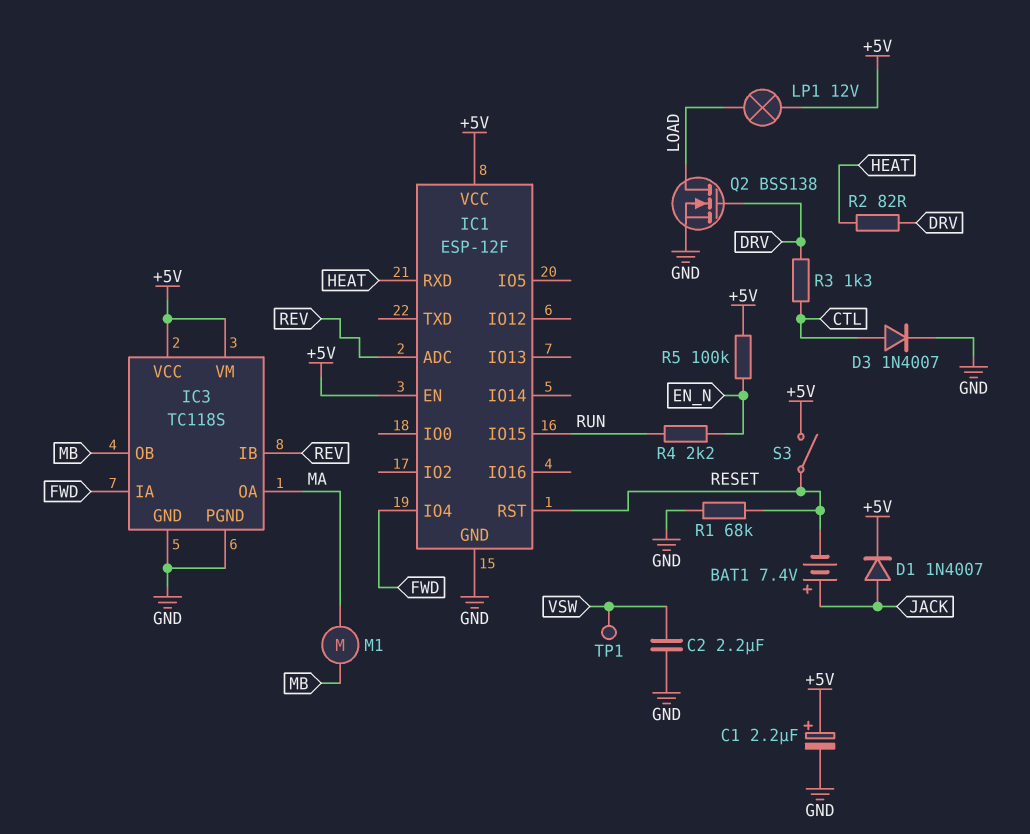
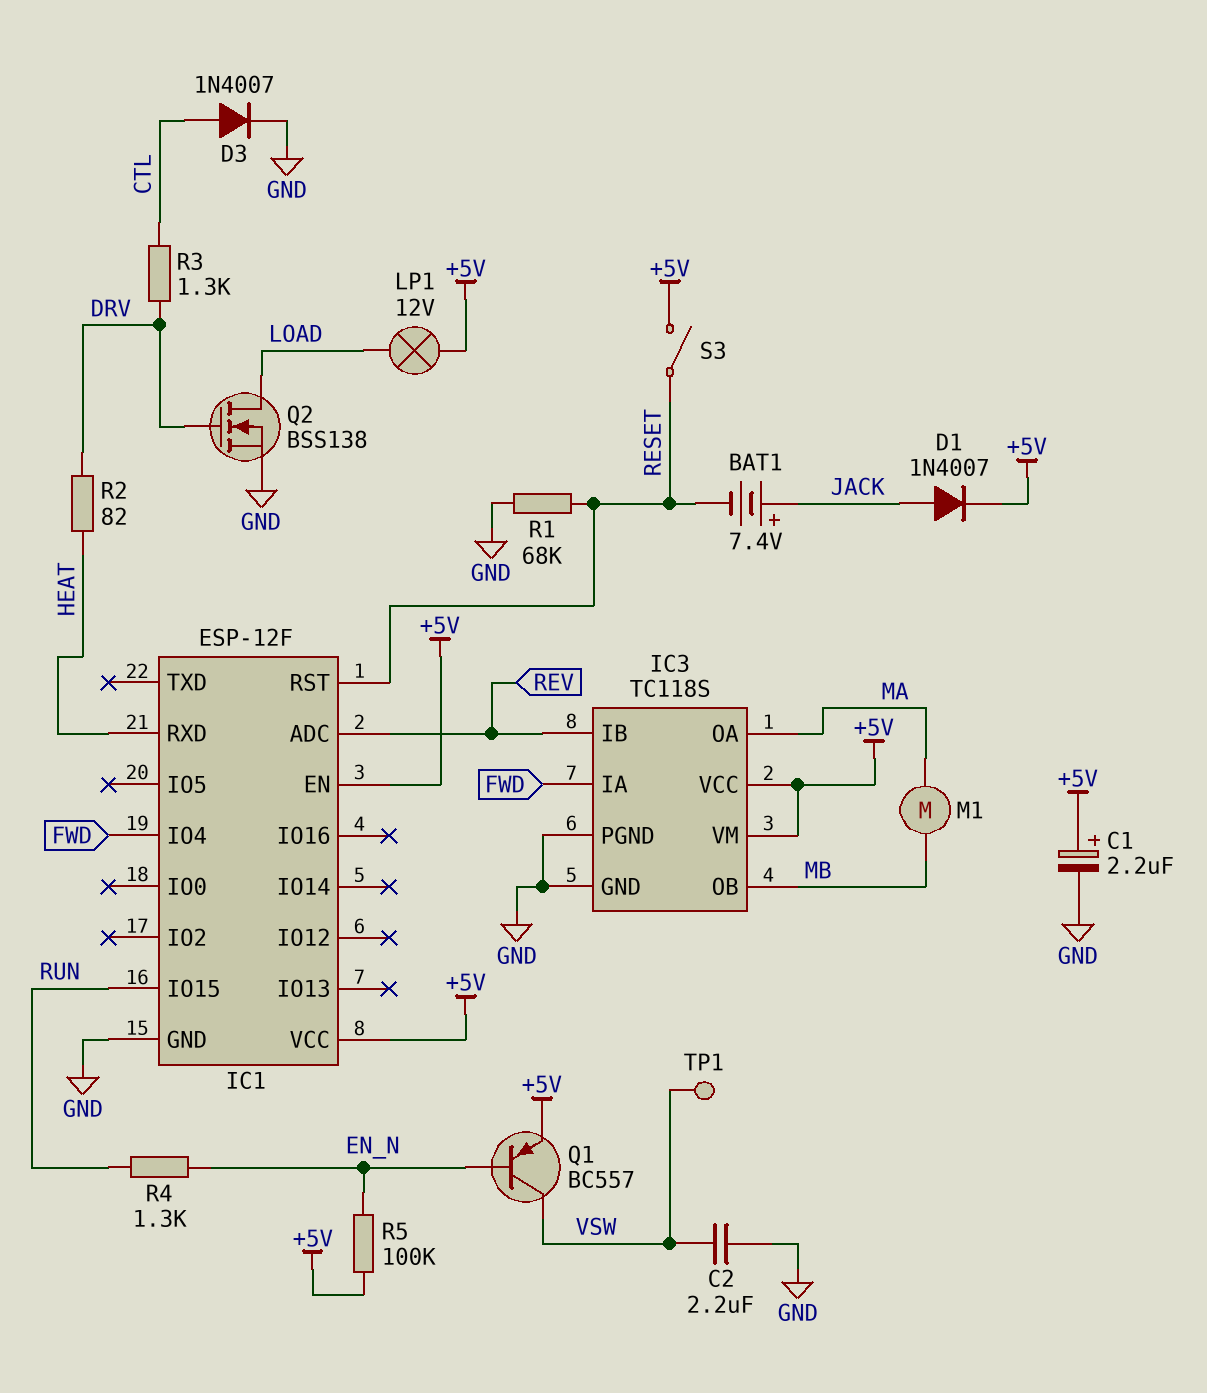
Q1: none -> PNP BC557 (B EN_N, C VSW, E +5V)
R4: 2.2k (EN_N, RUN) -> 1.3k (EN_N, RUN)

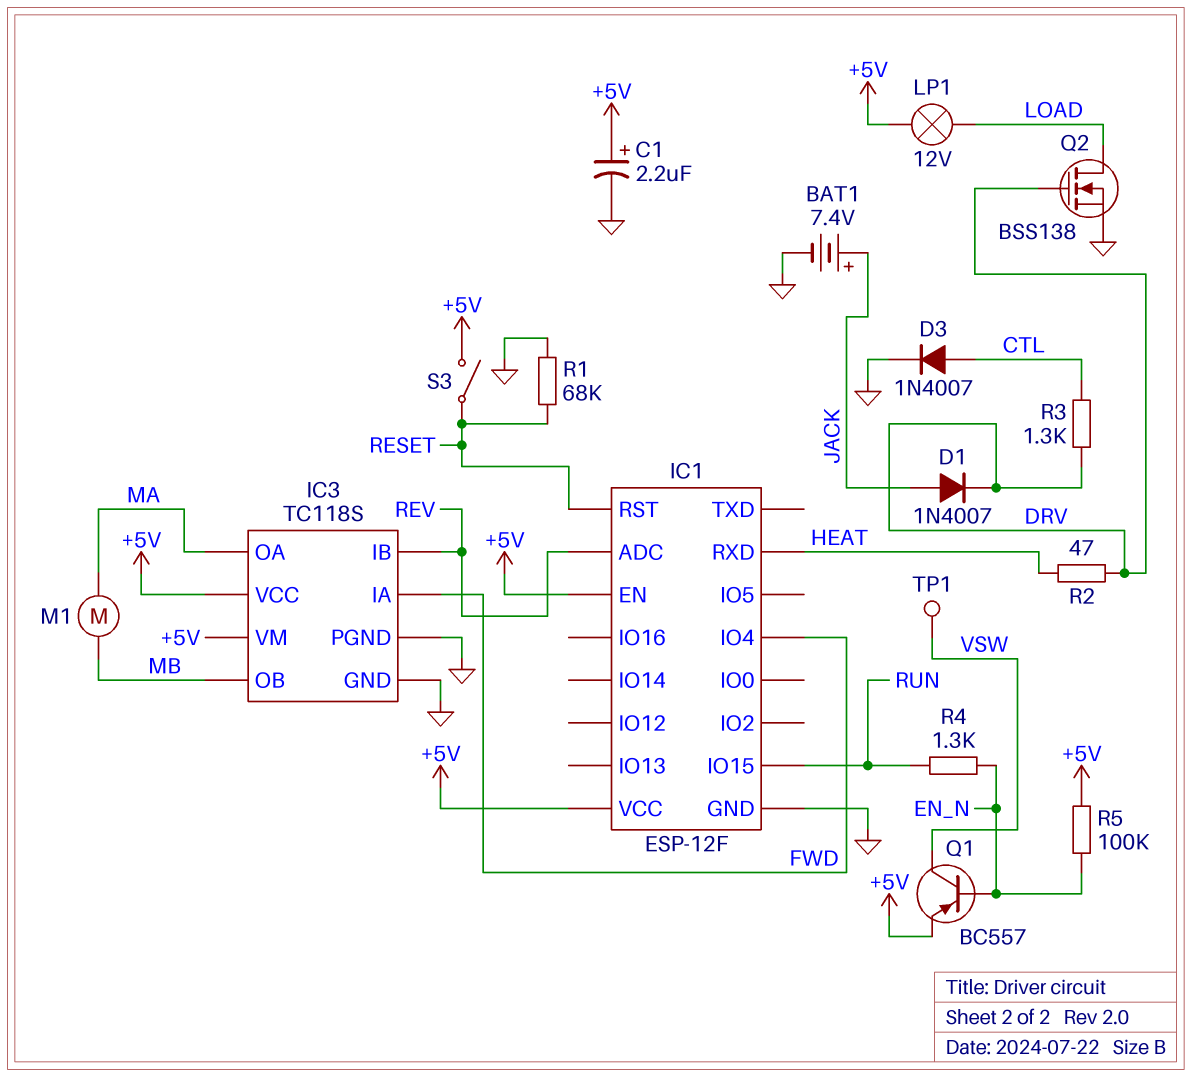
BAT1: 7.4V (plus JACK, minus RESET) -> 7.4V (plus JACK, minus GND)
C2: 2.2uF (GND, VSW) -> none
D1: diode 1N4007 (A JACK, K +5V) -> diode 1N4007 (A JACK, K DRV)
R2: 82 (DRV, HEAT) -> 47 (DRV, HEAT)

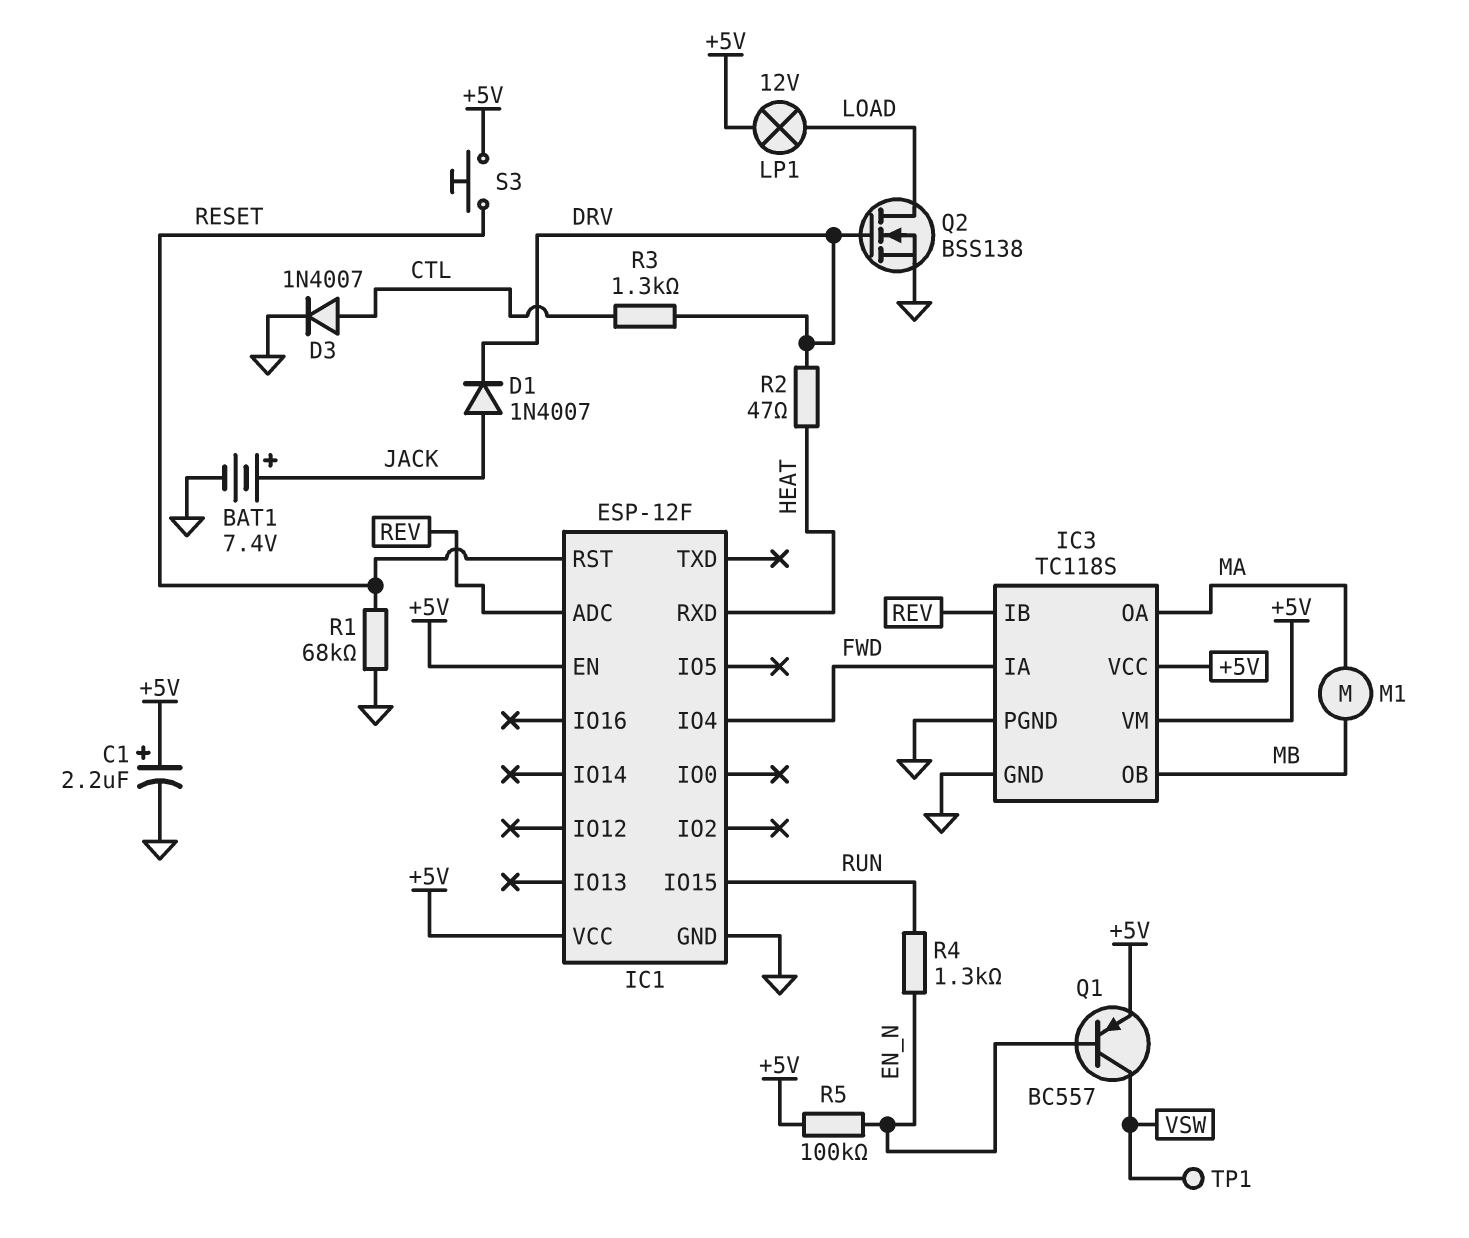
S3: switch (+5V, RESET) -> button (+5V, RESET)

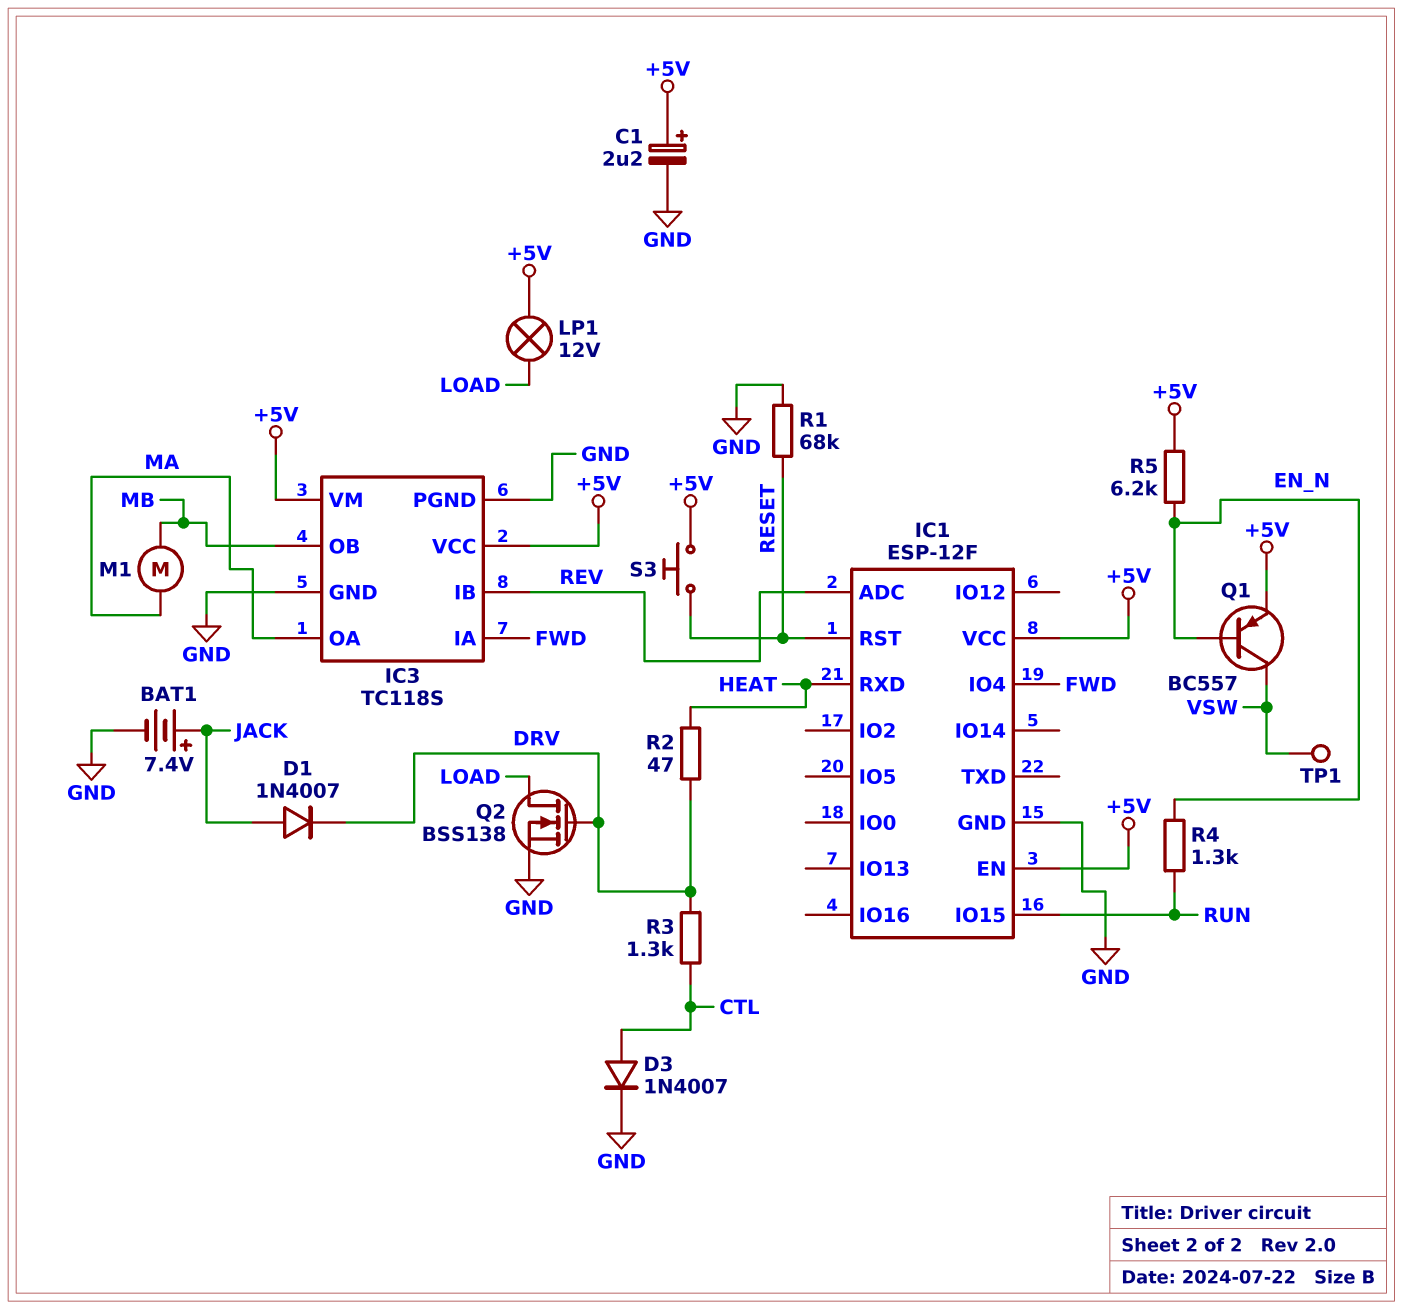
R5: 100k (+5V, EN_N) -> 6.2k (+5V, EN_N)

